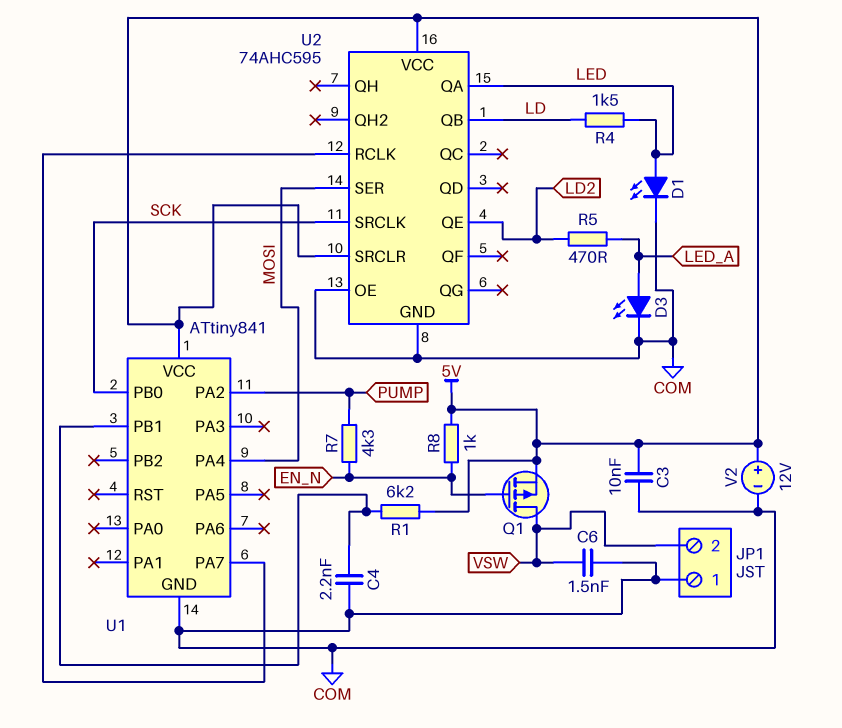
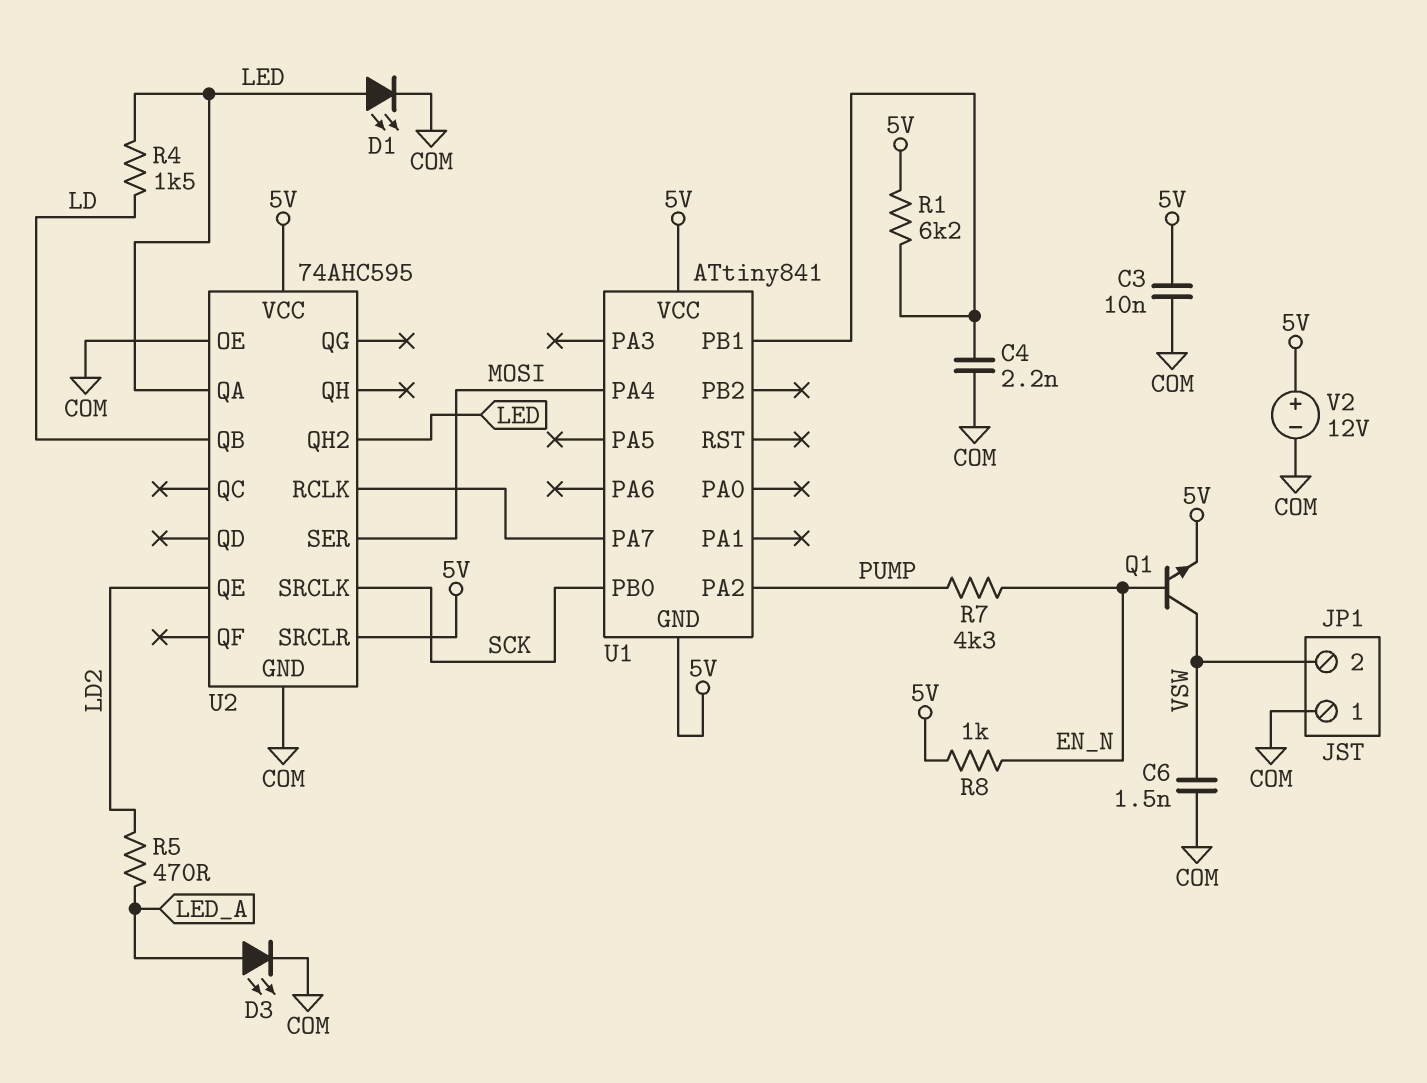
Q1: PMOS (G EN_N, D VSW, S 5V) -> NPN (B EN_N, C VSW, E 5V)
U1 pin GND: COM -> 5V
U2 pin QH2: none -> LED

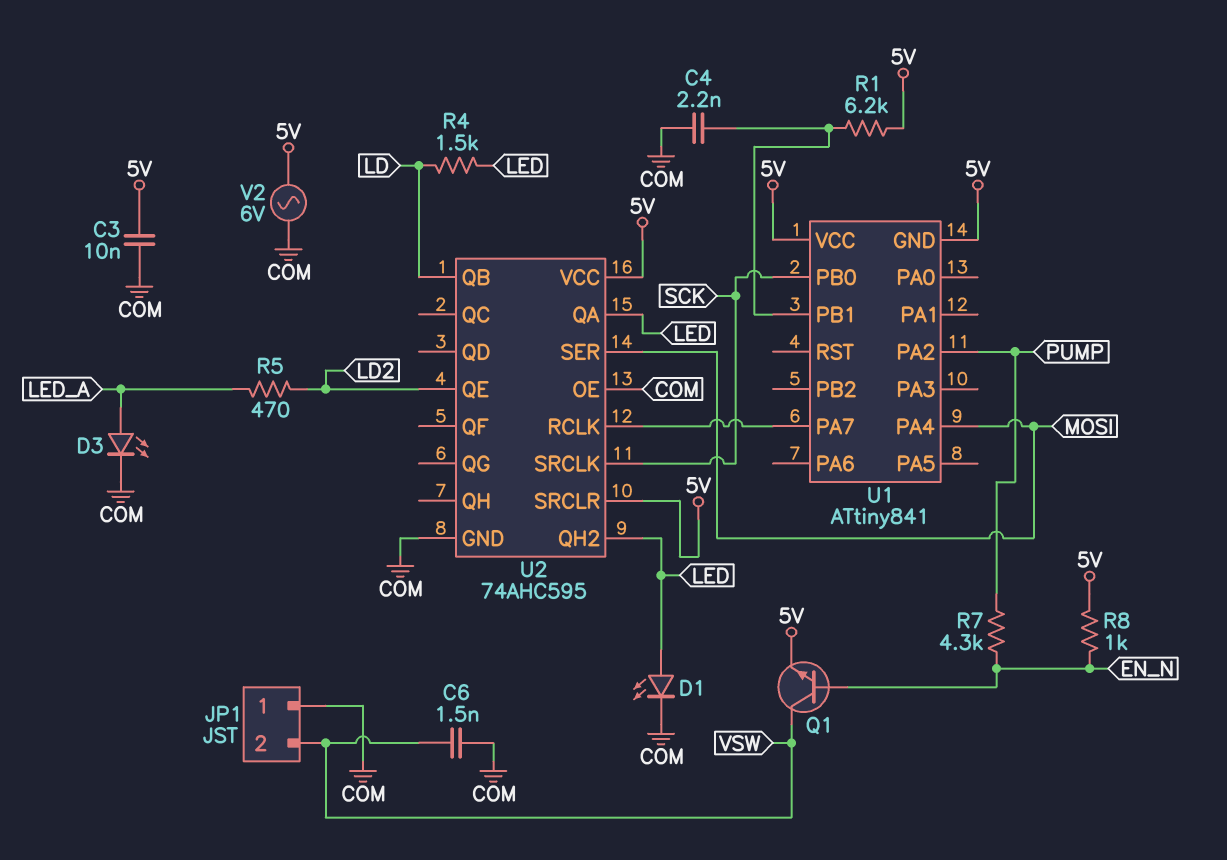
V2: 12V (plus 5V, minus COM) -> AC 6V (5V, COM)

